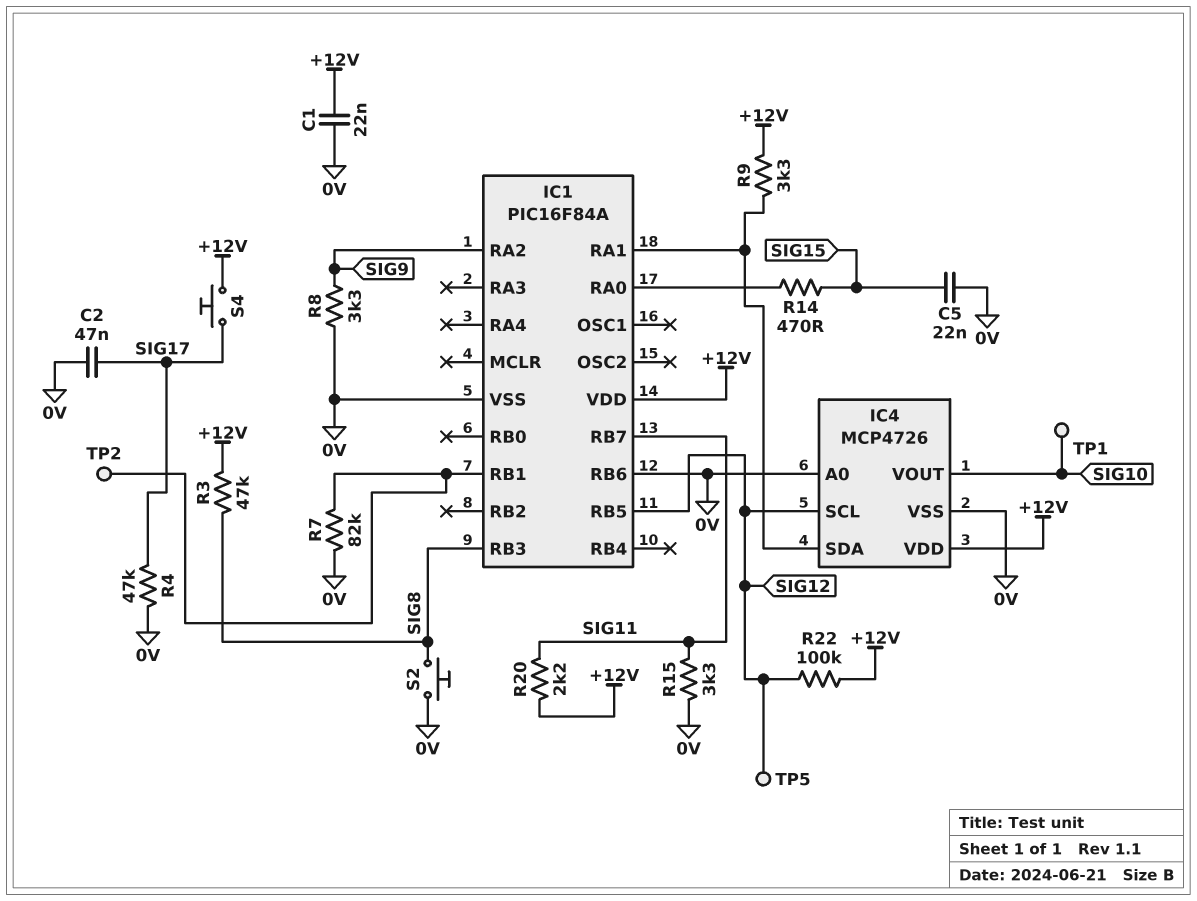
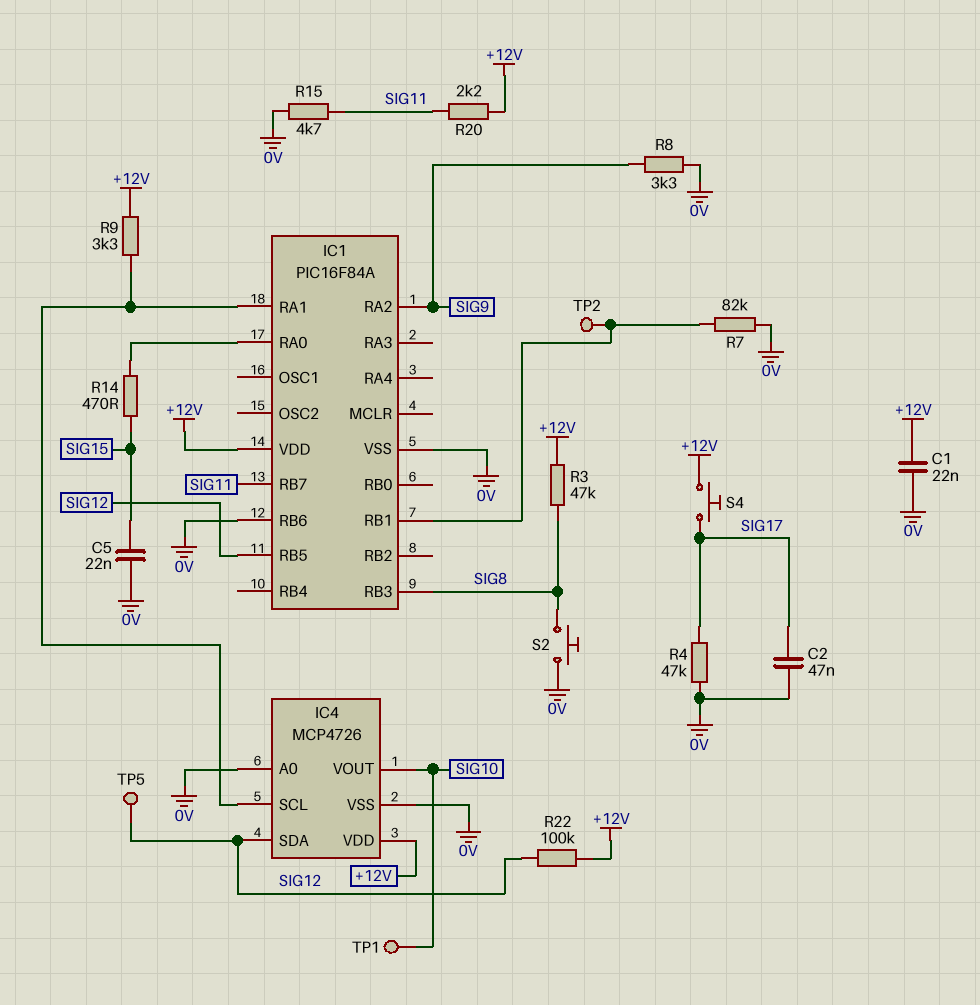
IC4 pin SCL: SIG12 -> IC1/RA1
IC4 pin SDA: IC1/RA1 -> SIG12
R15: 3.3k (0V, SIG11) -> 4.7k (0V, SIG11)

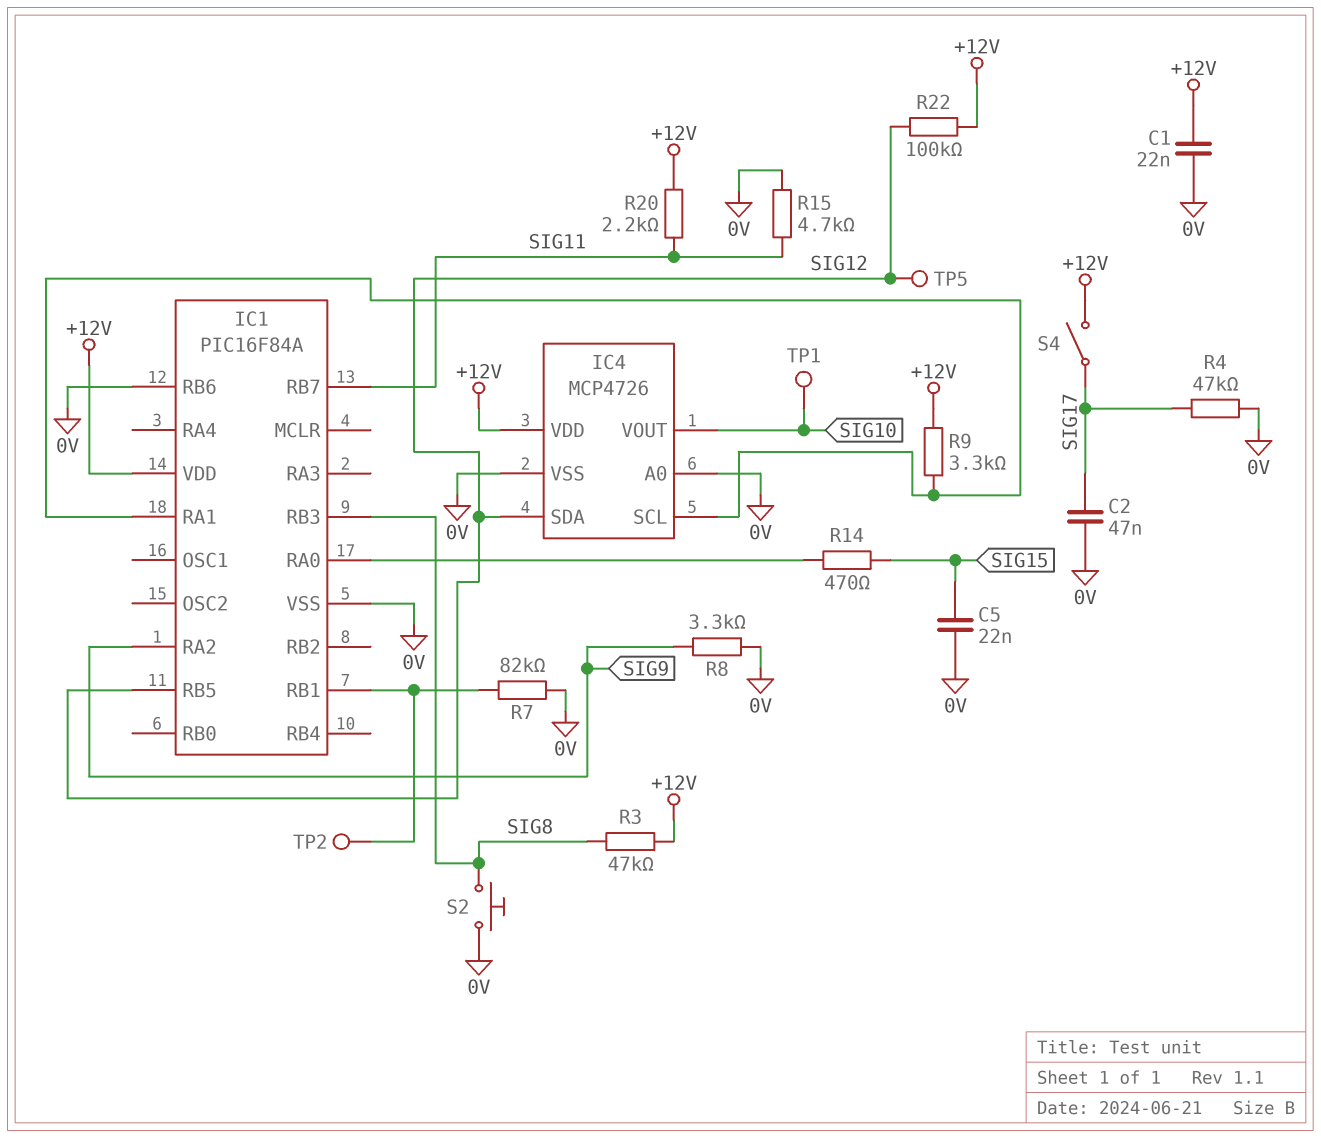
S4: button (+12V, SIG17) -> switch (+12V, SIG17)

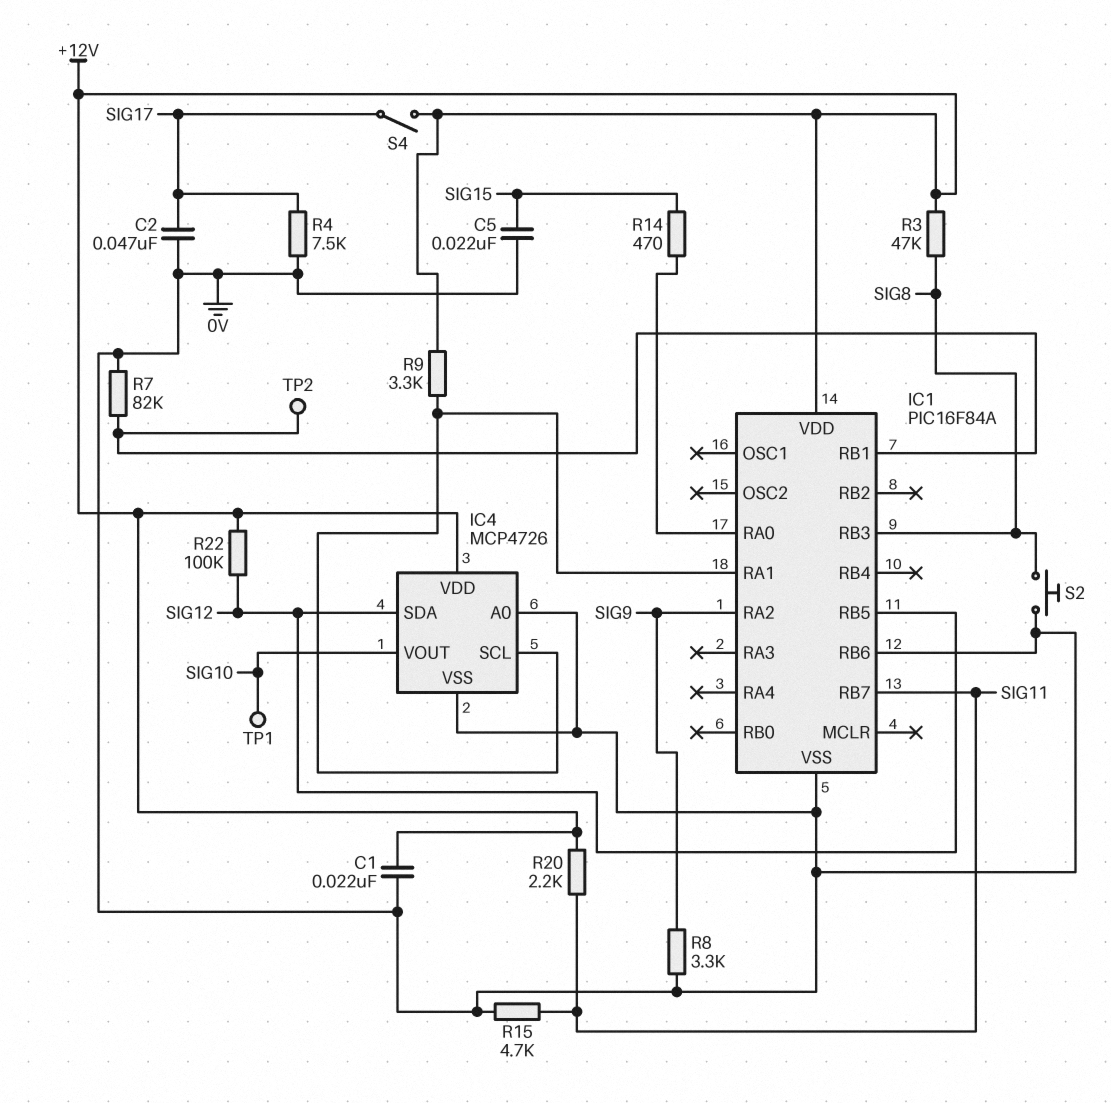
R4: 47k (0V, SIG17) -> 7.5k (0V, SIG17)
TP5: test point (SIG12) -> none

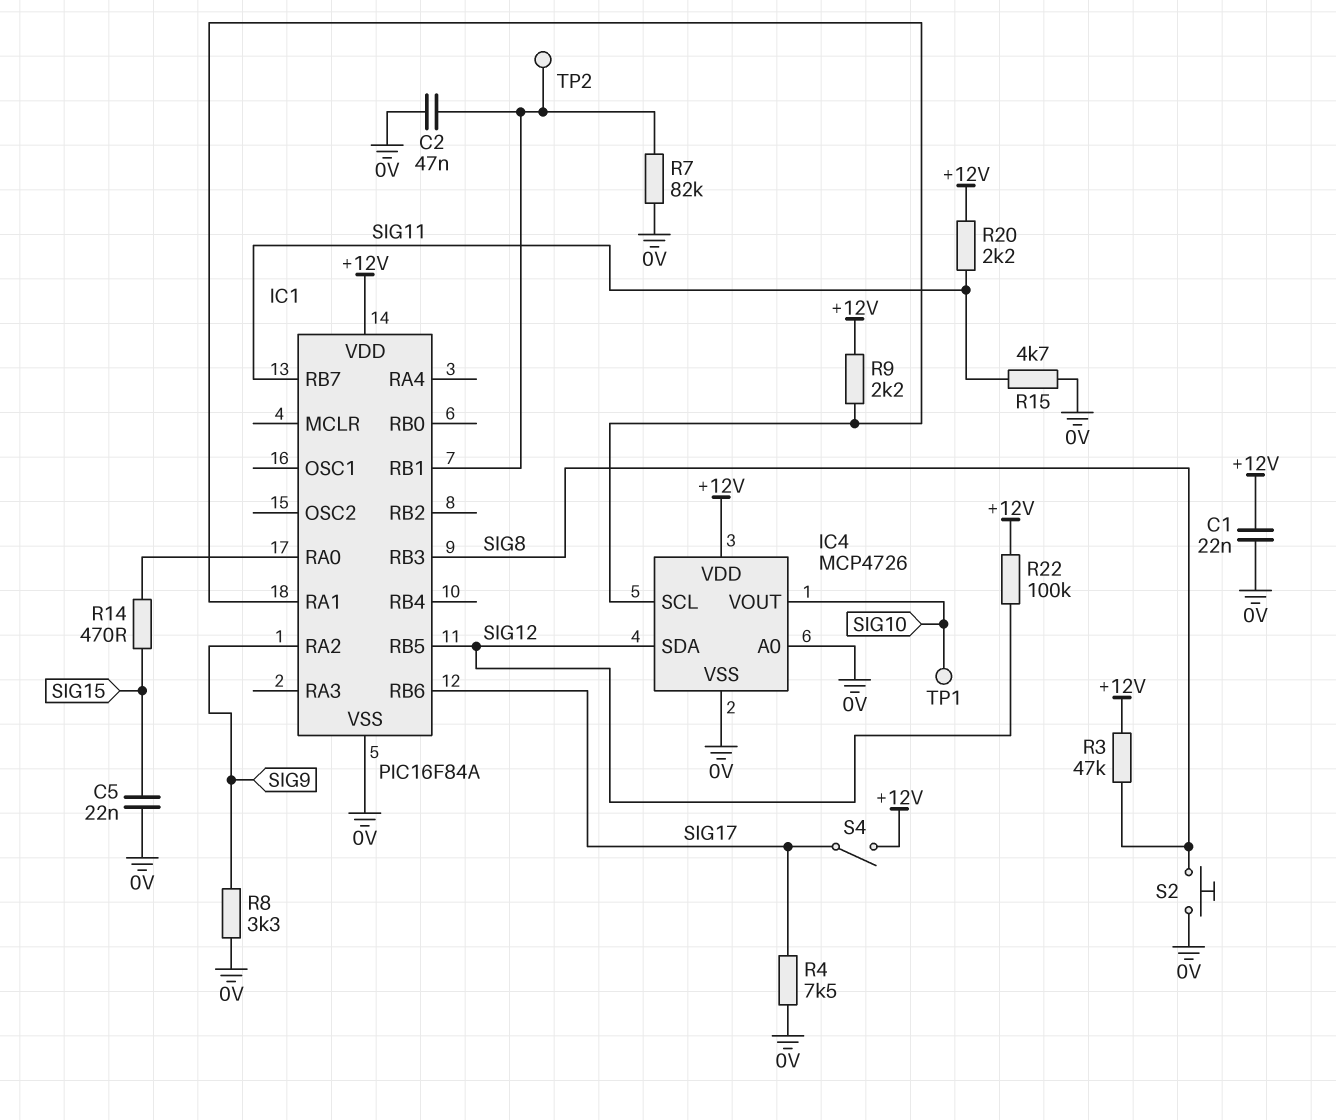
C2: 47nF (0V, SIG17) -> 47nF (0V, IC1/RB1)
IC1 pin RB6: 0V -> SIG17
R9: 3.3k (+12V, IC1/RA1) -> 2.2k (+12V, IC1/RA1)

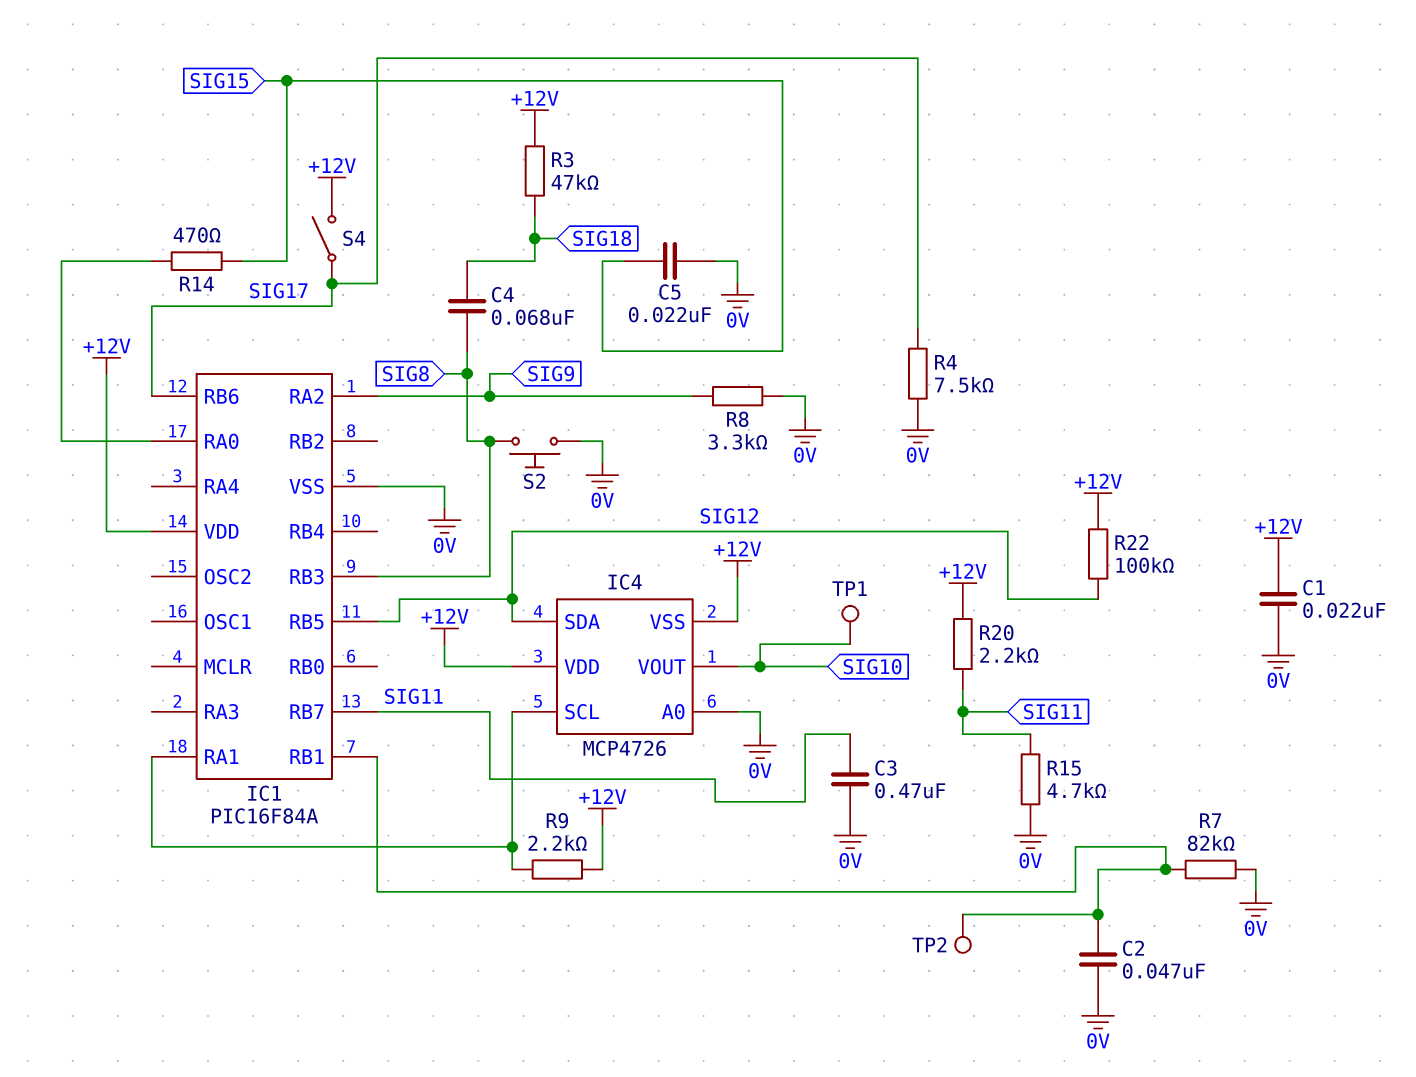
C3: none -> 470nF (0V, SIG11)
C4: none -> 68nF (SIG8, SIG18)
IC4 pin VSS: 0V -> +12V
R3: 47k (+12V, SIG8) -> 47k (+12V, SIG18)

